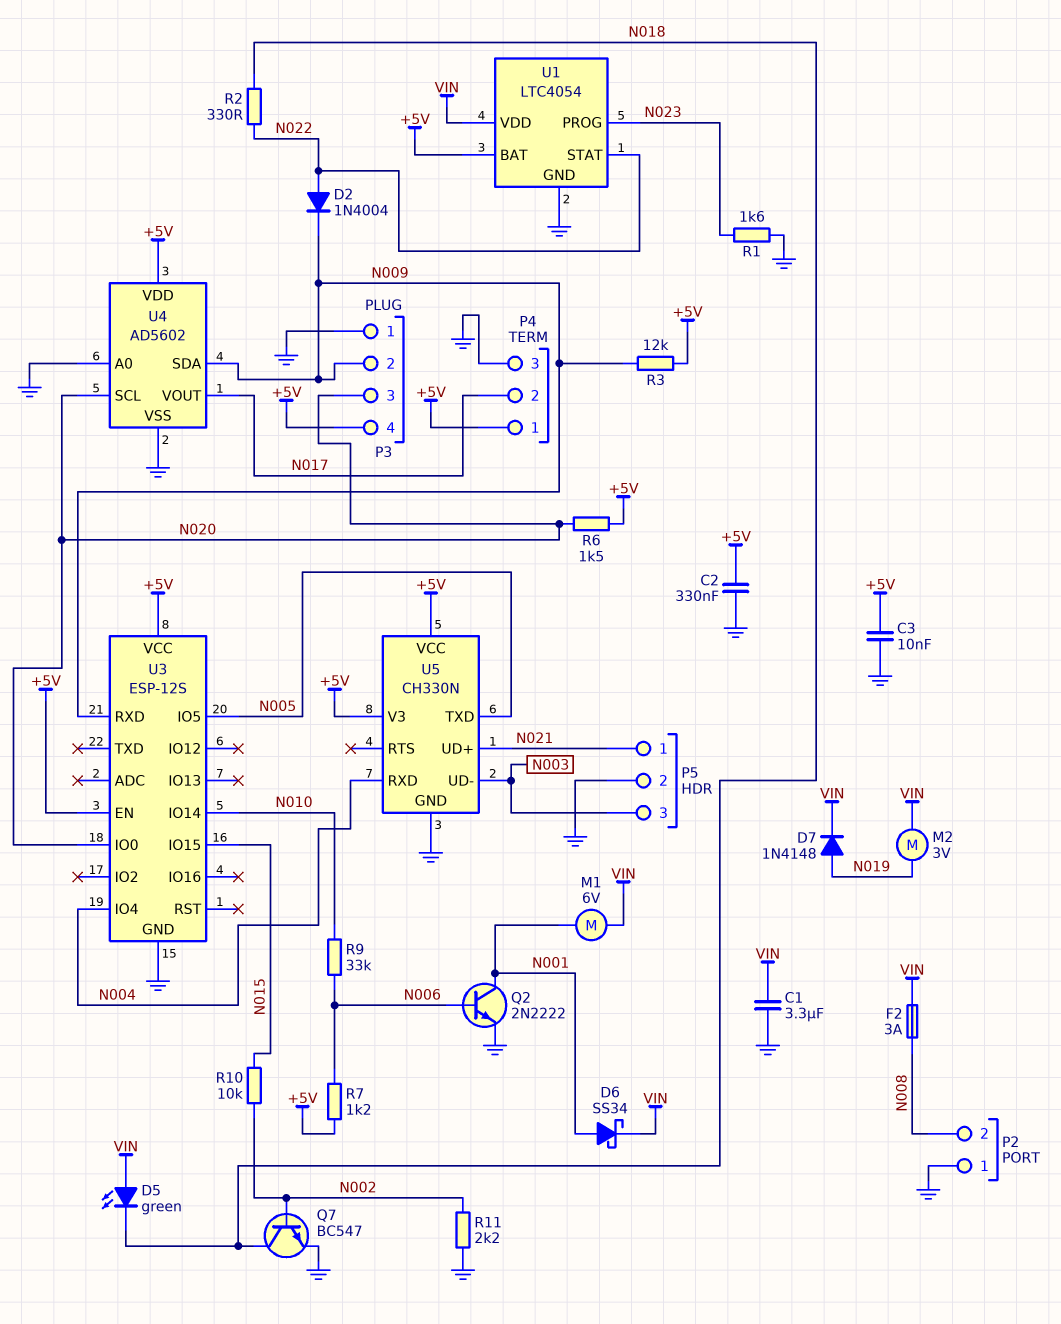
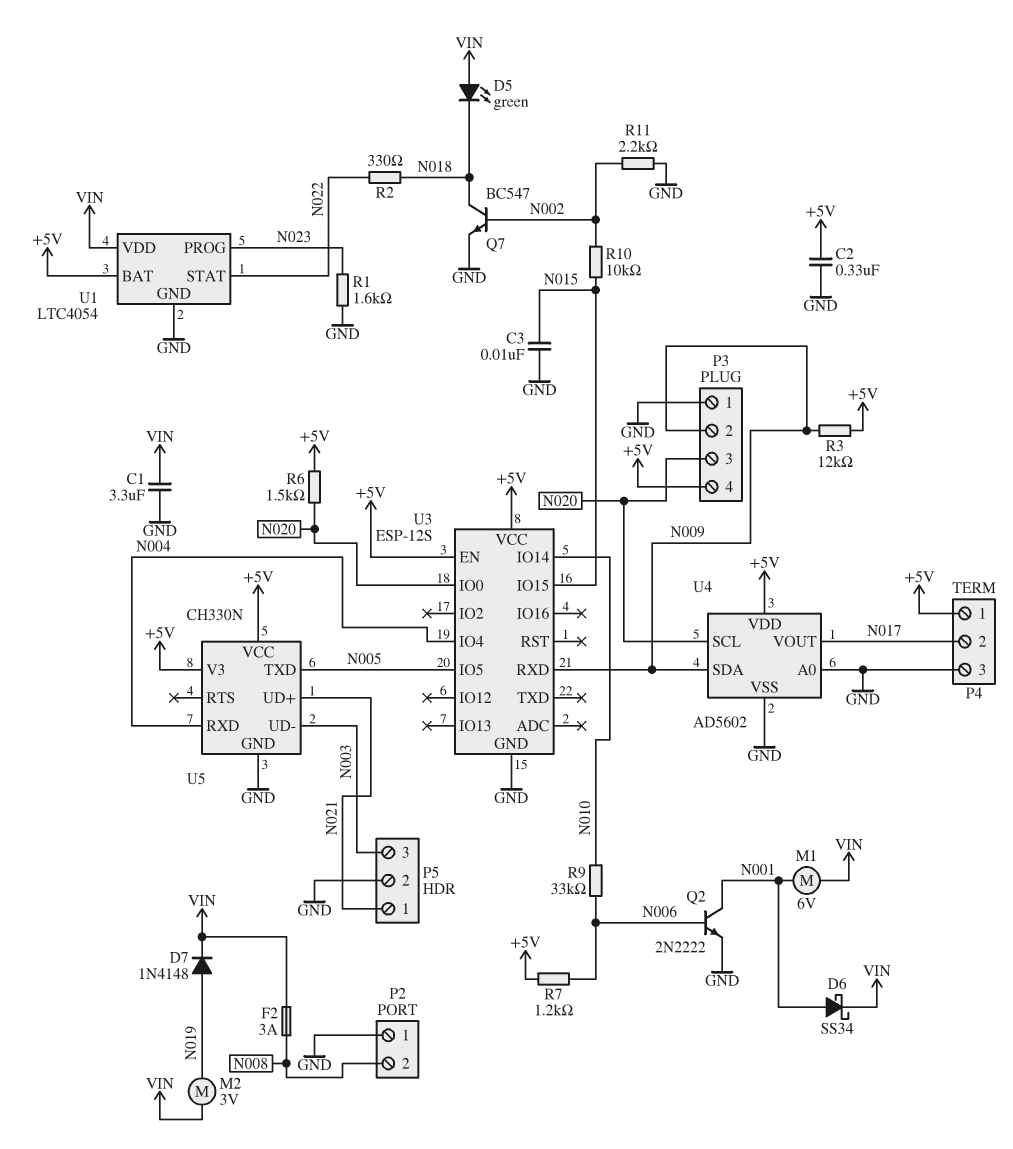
C3: 10nF (+5V, GND) -> 10nF (GND, N015)
D2: diode 1N4004 (A N022, K N009) -> none

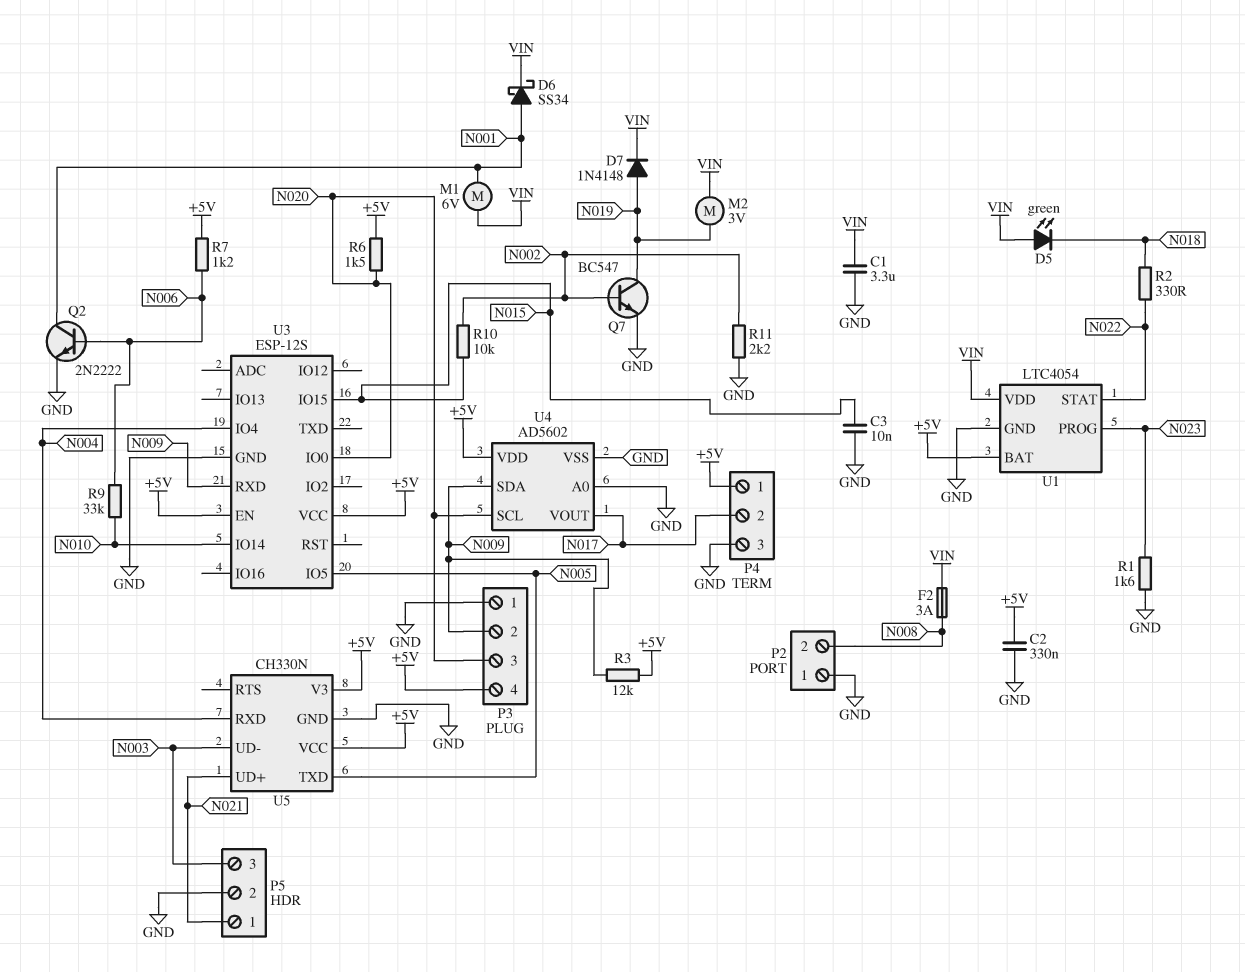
Q7: NPN BC547 (B N002, C N018, E GND) -> NPN BC547 (B N002, C N019, E GND)

